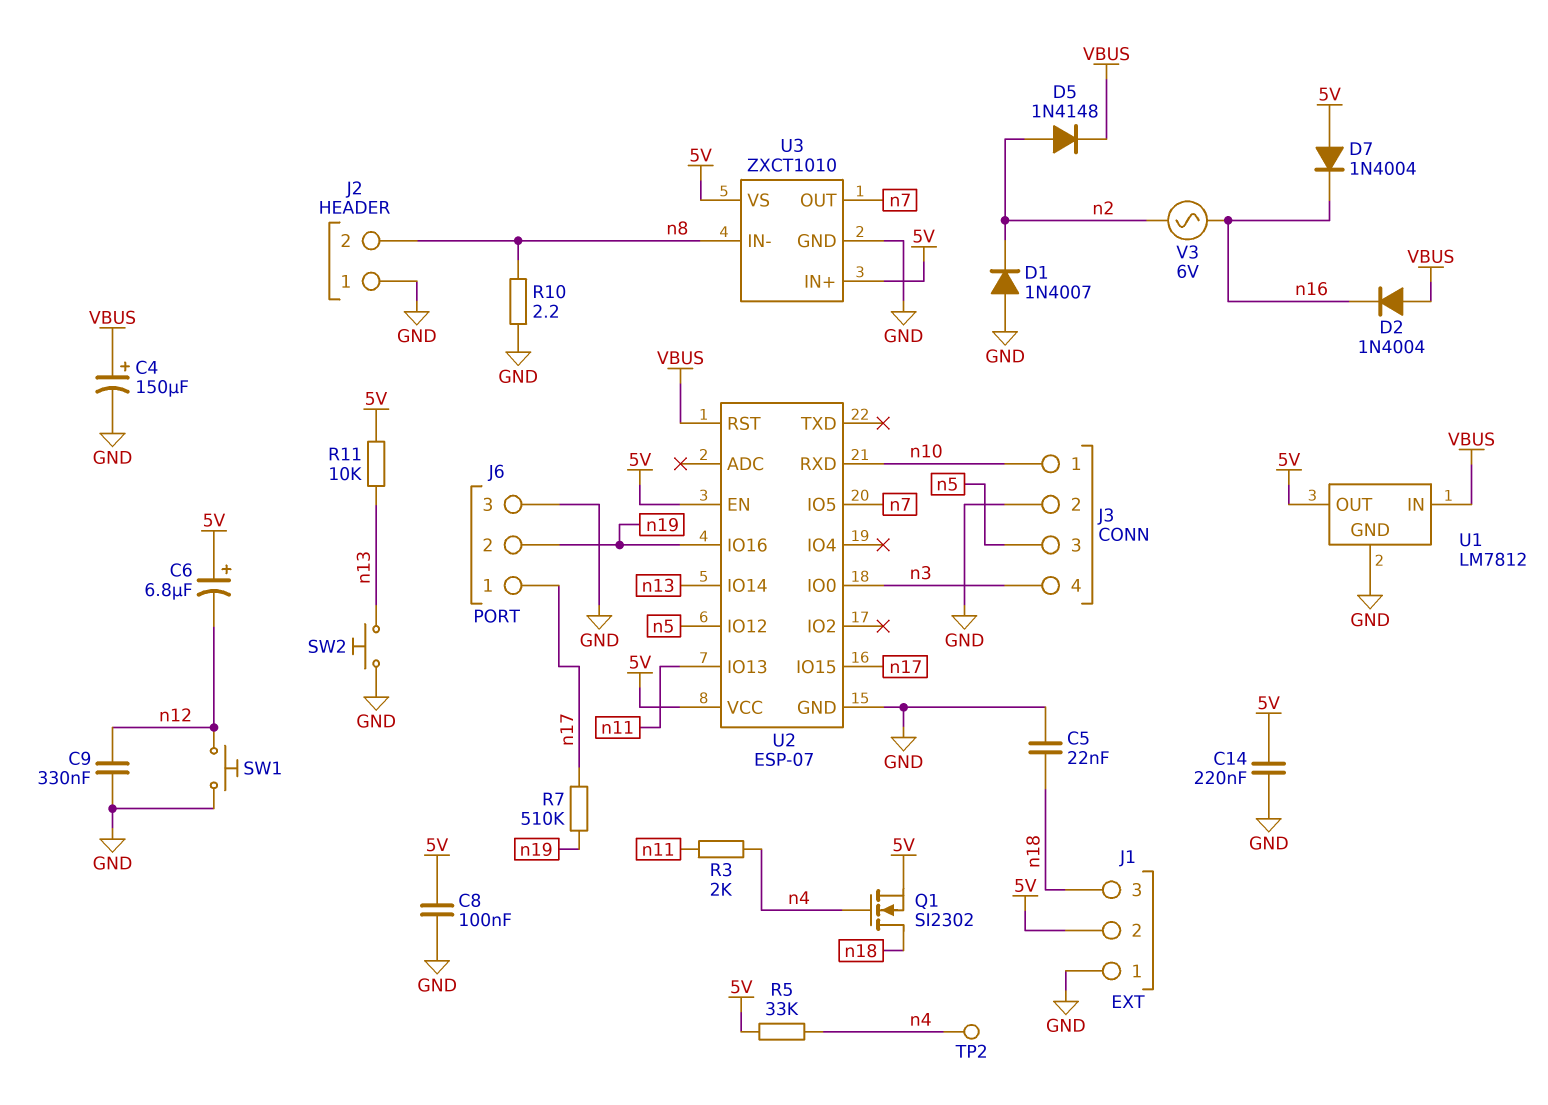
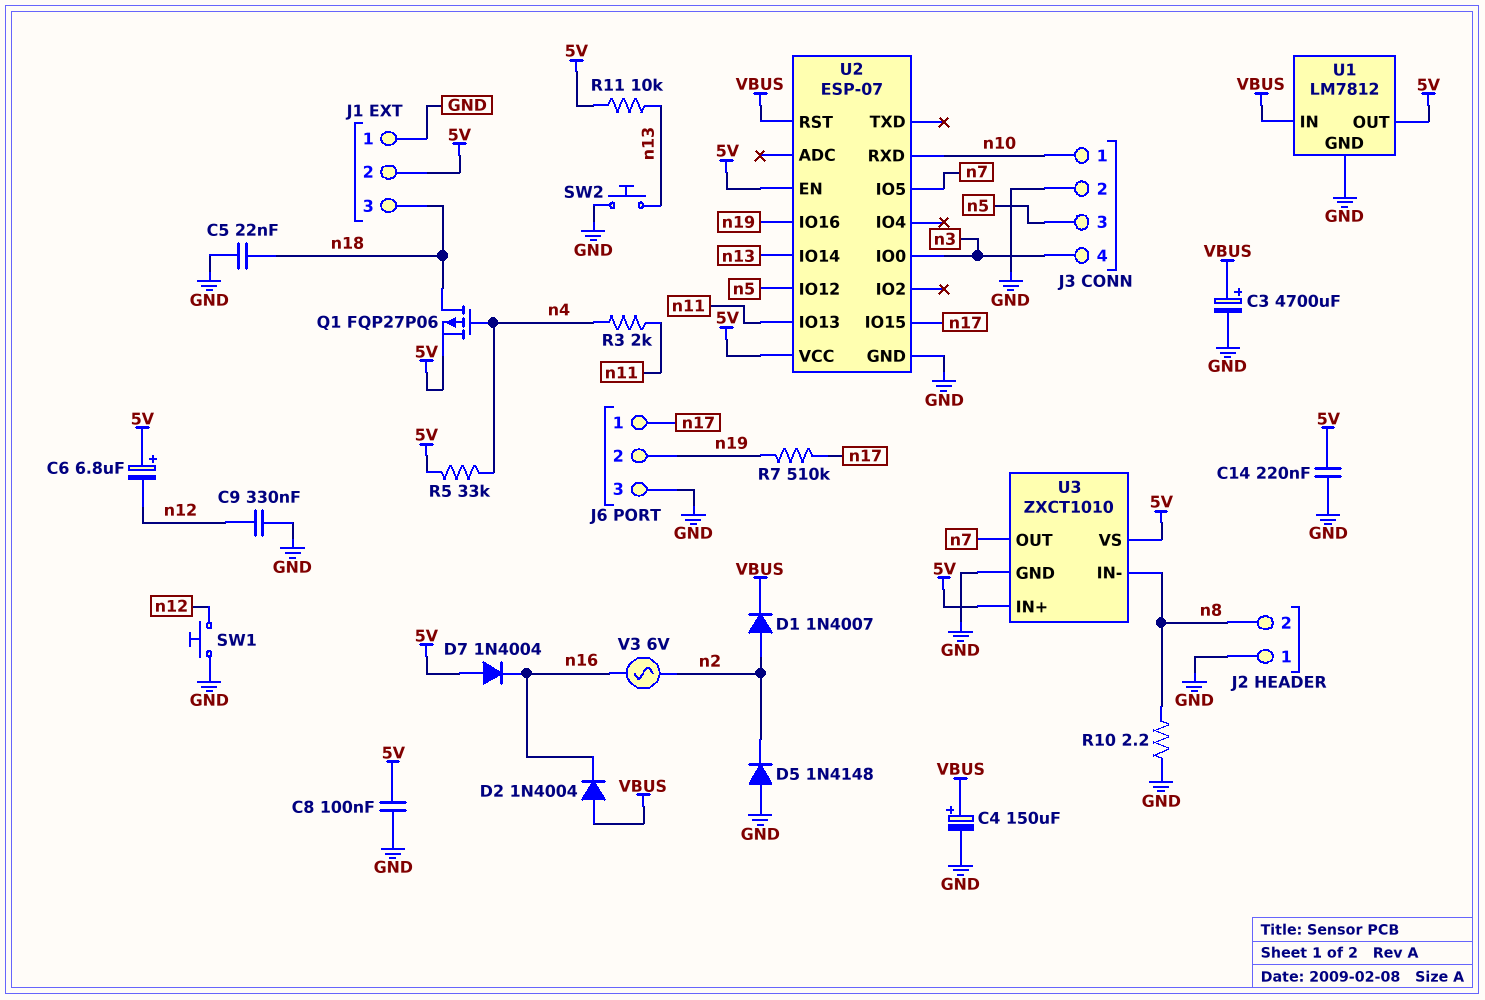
C3: none -> 4700uF (plus VBUS, minus GND)
D1: diode 1N4007 (A GND, K n2) -> diode 1N4007 (A n2, K VBUS)
D5: diode 1N4148 (A n2, K VBUS) -> diode 1N4148 (A GND, K n2)
Q1: NMOS SI2302 (G n4, D n18, S 5V) -> PMOS FQP27P06 (G n4, D n18, S 5V)
TP2: test point (n4) -> none

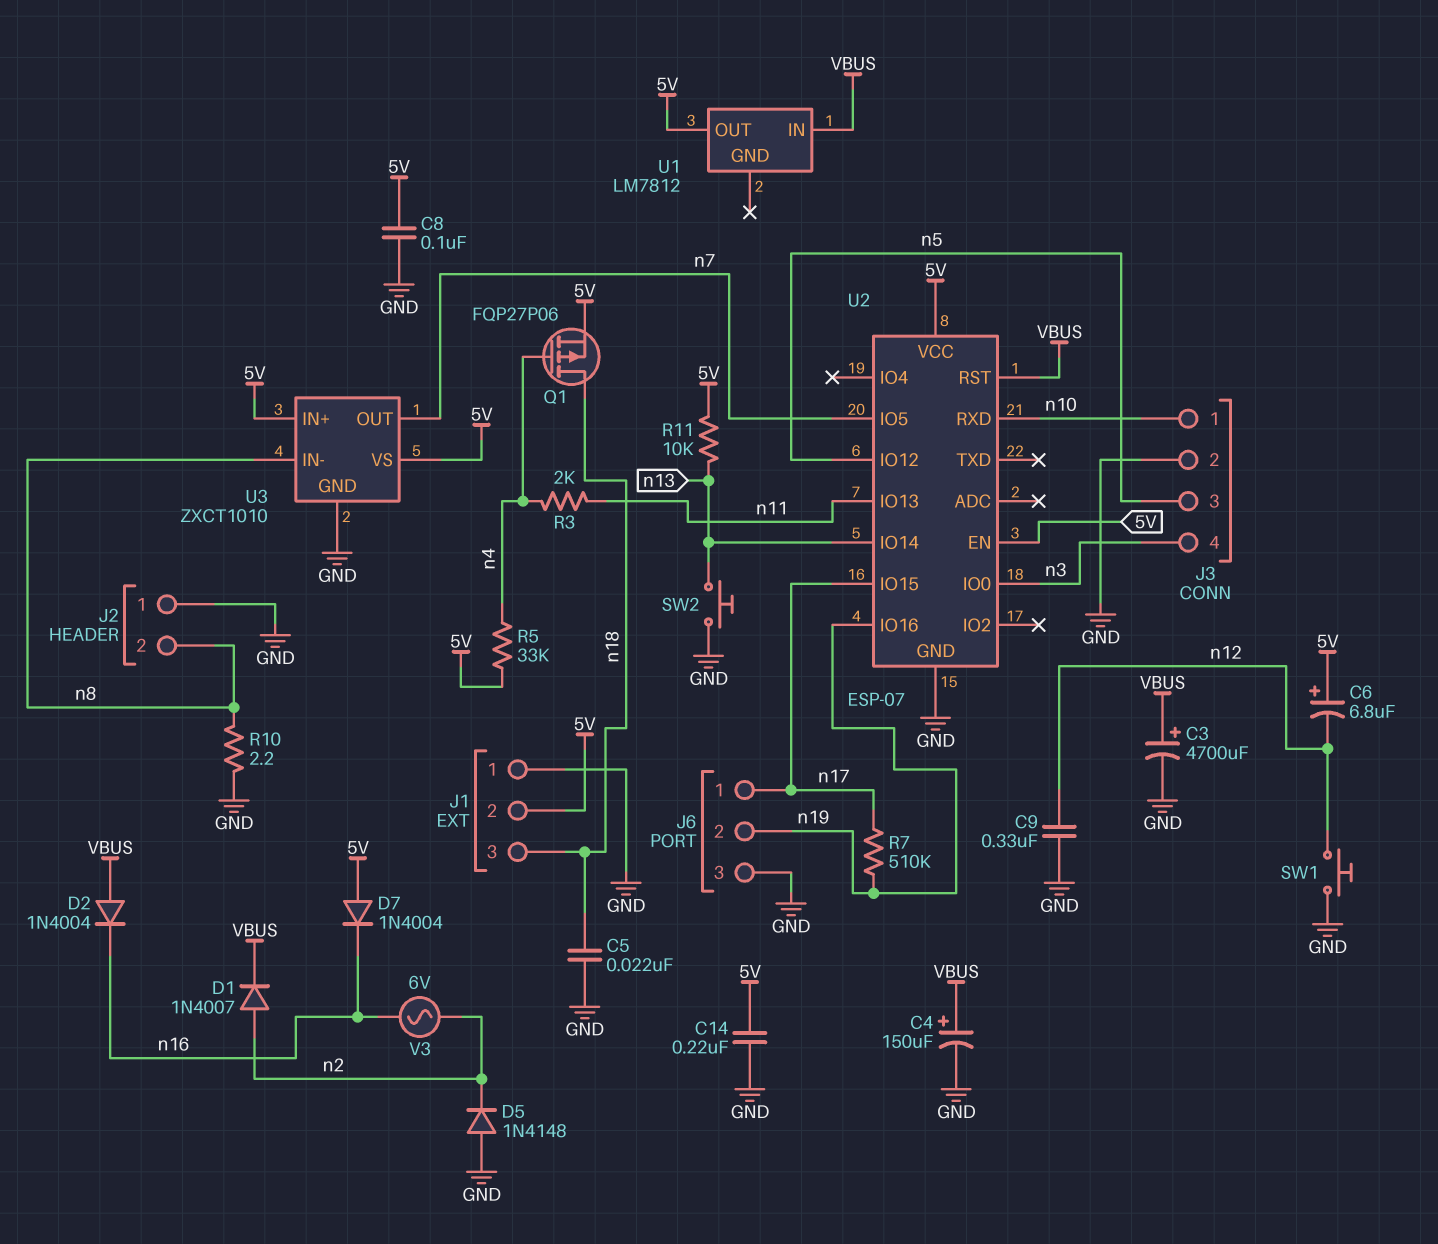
U1 pin GND: GND -> none

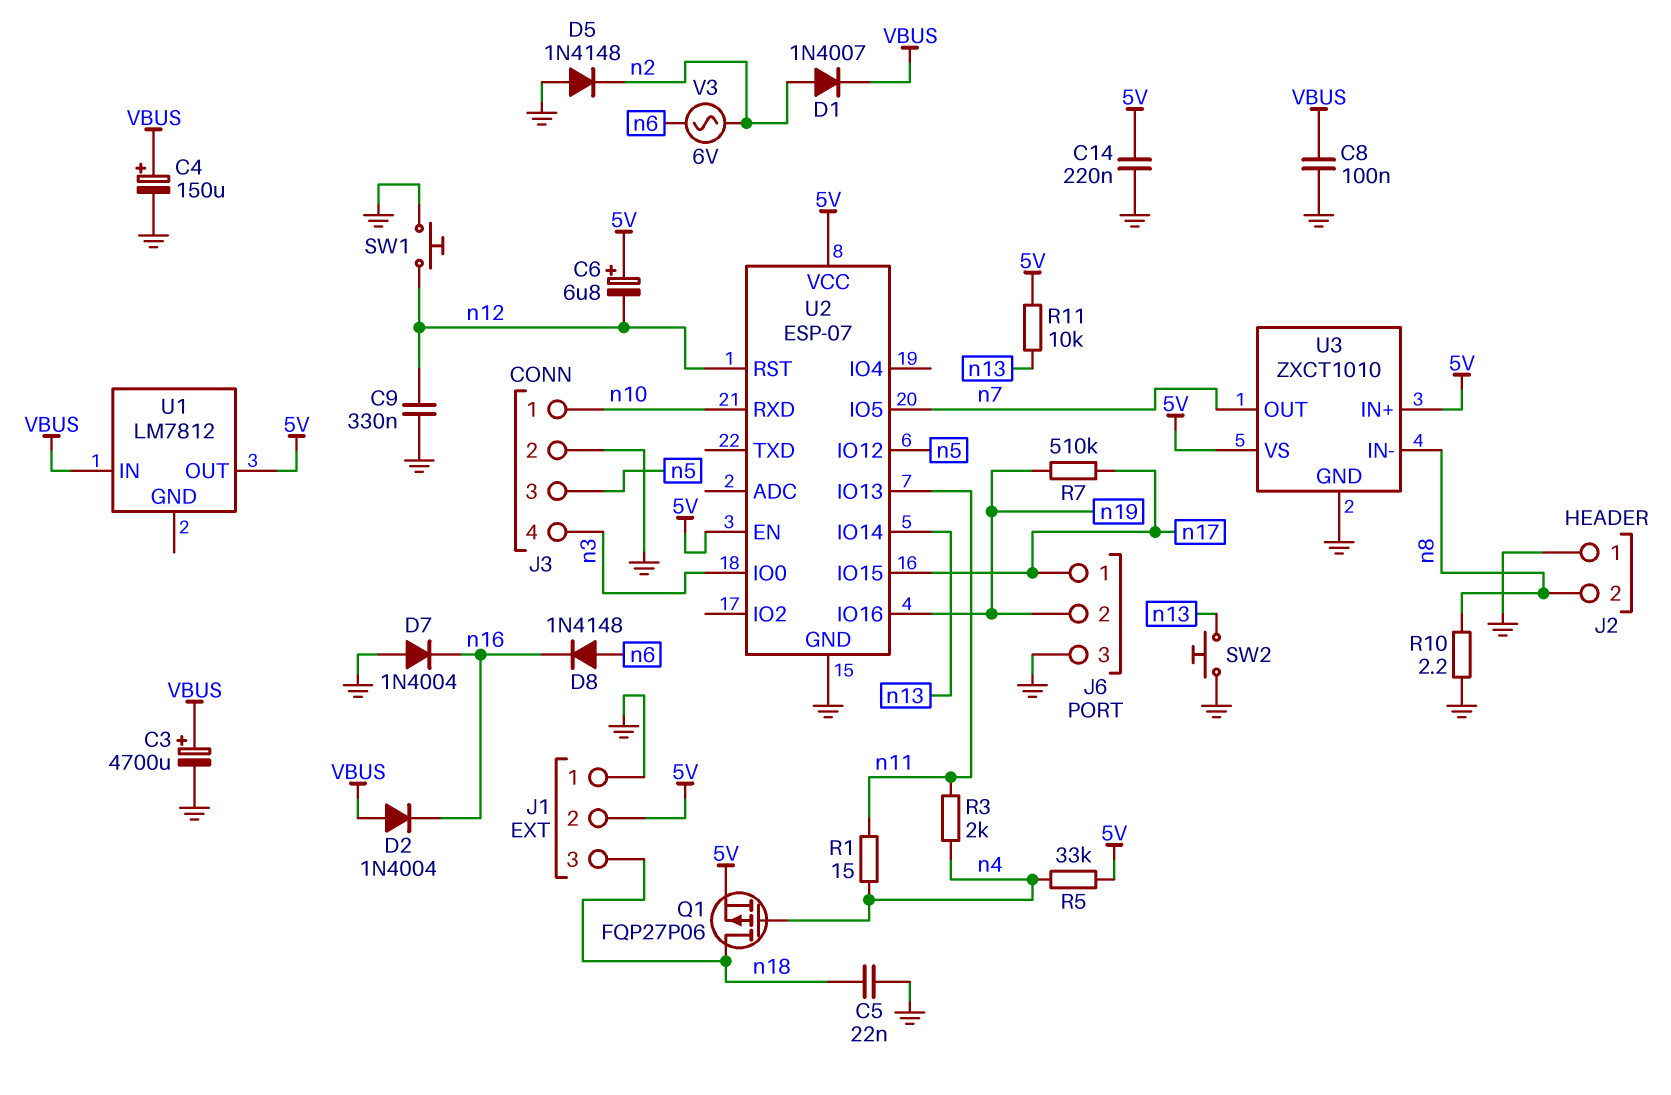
C8: 100nF (5V, GND) -> 100nF (GND, VBUS)
D7: diode 1N4004 (A 5V, K n16) -> diode 1N4004 (A GND, K n16)
D8: none -> diode 1N4148 (A n6, K n16)
R1: none -> 15 (n4, n11)
U2 pin RST: VBUS -> n12
V3: AC 6V (n2, n16) -> AC 6V (n2, n6)

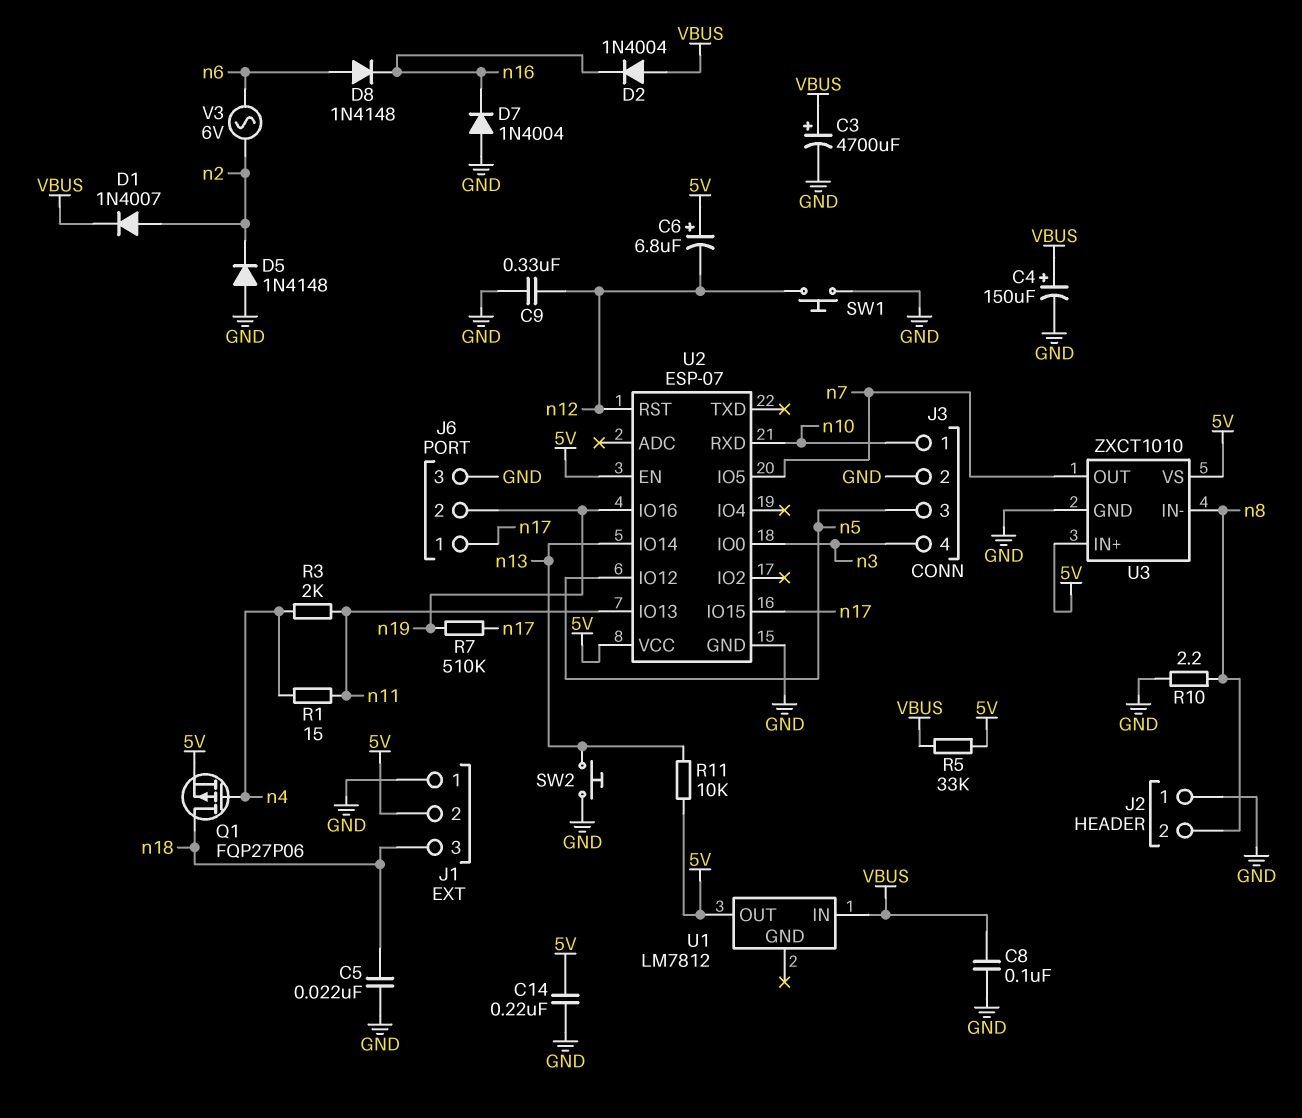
R5: 33k (5V, n4) -> 33k (5V, VBUS)

